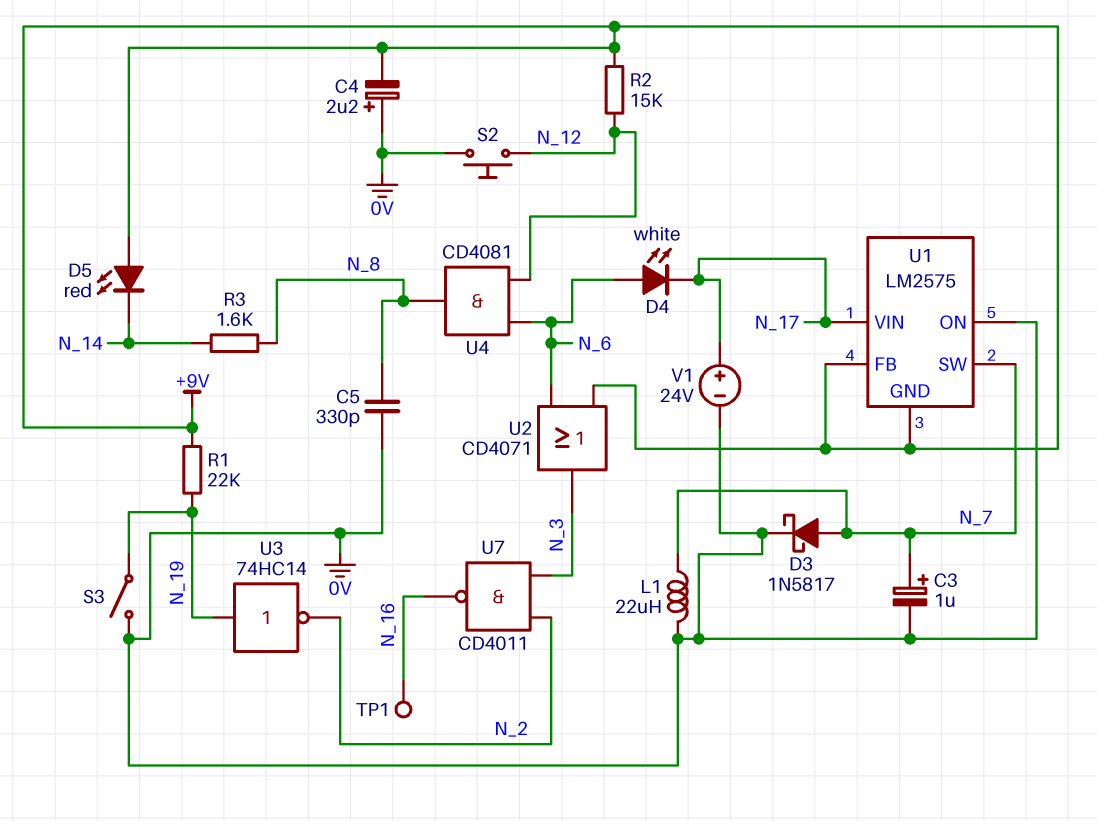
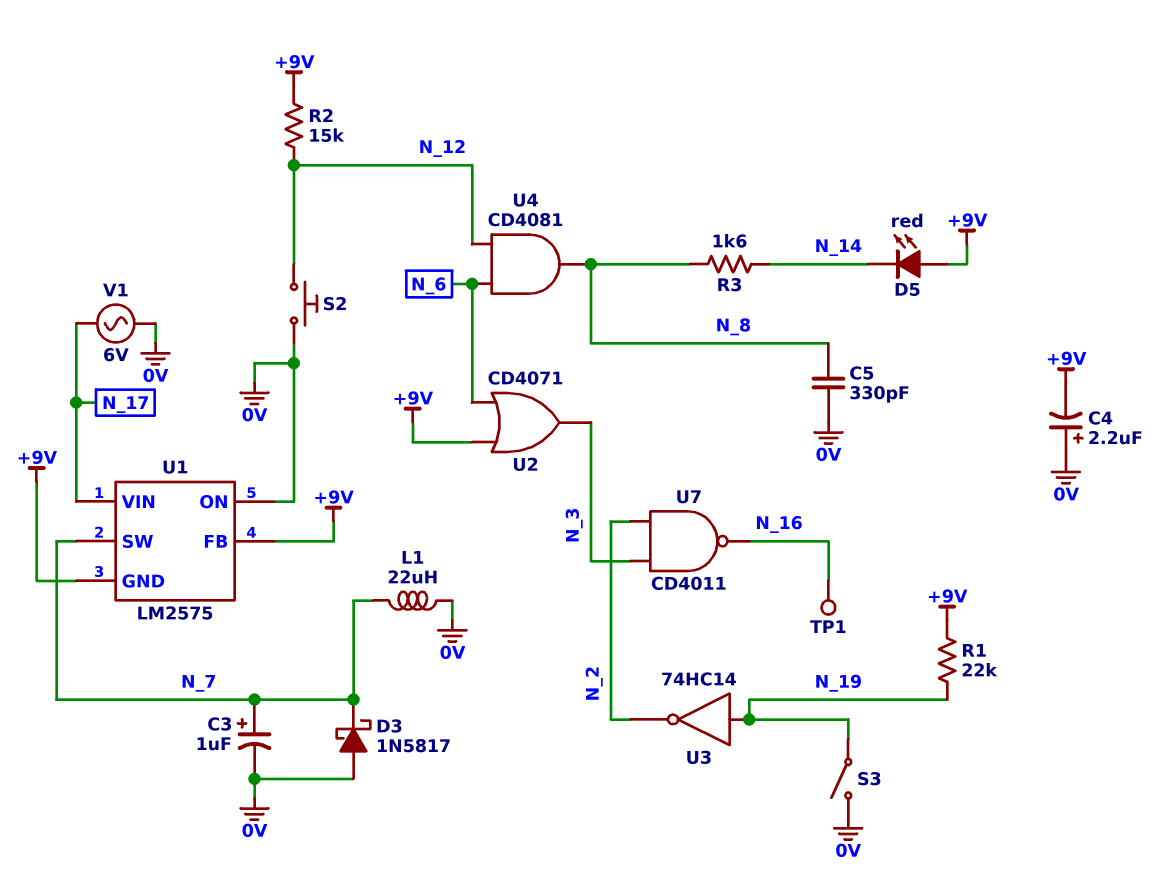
D3: schottky 1N5817 (A N_7, K 0V) -> schottky 1N5817 (A 0V, K N_7)
D4: LED white (A N_6, K N_17) -> none
V1: 24V (plus N_17, minus 0V) -> AC 6V (0V, N_17)

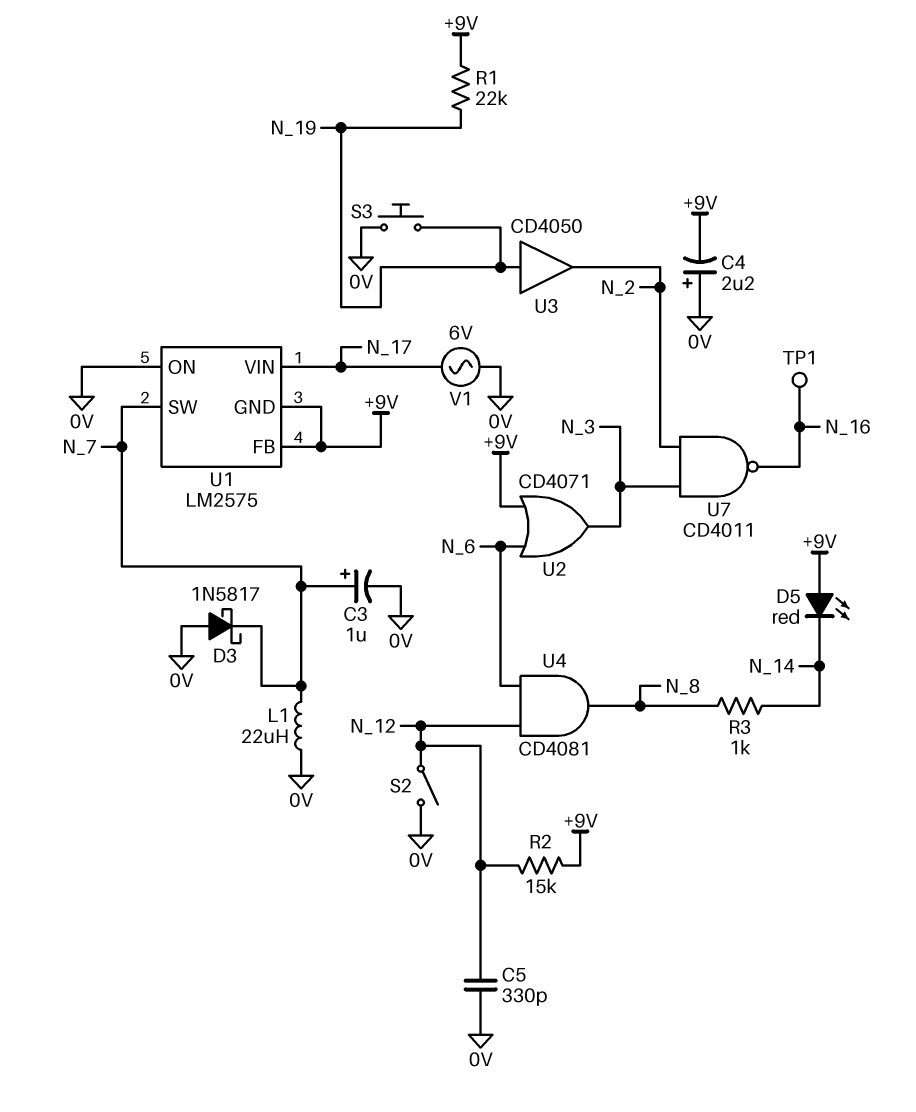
C5: 330pF (0V, N_8) -> 330pF (0V, N_12)
R3: 1.6k (N_8, N_14) -> 1k (N_8, N_14)
S2: button (0V, N_12) -> switch (0V, N_12)
S3: switch (0V, N_19) -> button (0V, N_19)
U3: NOT 74HC14 (in N_19, out N_2) -> buffer CD4050 (in N_19, out N_2)

